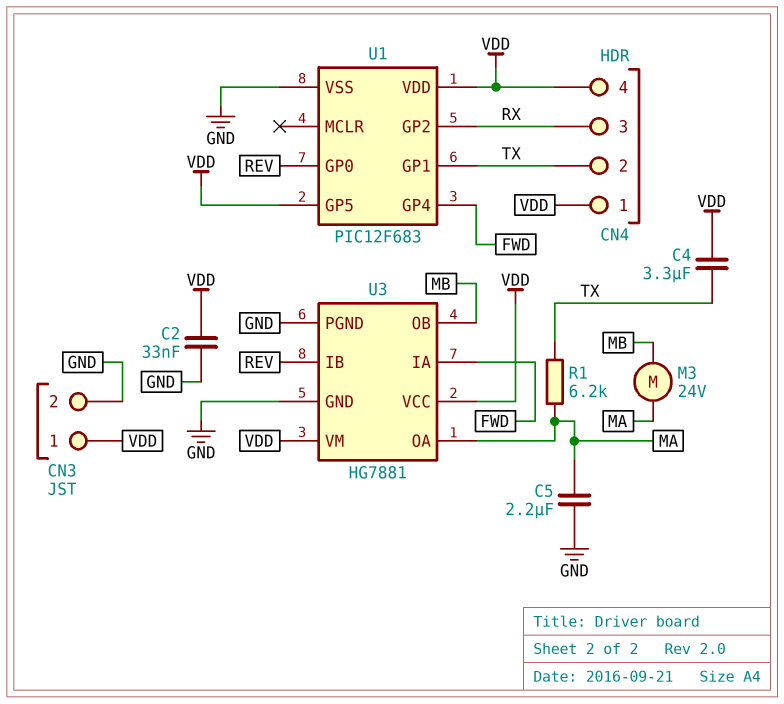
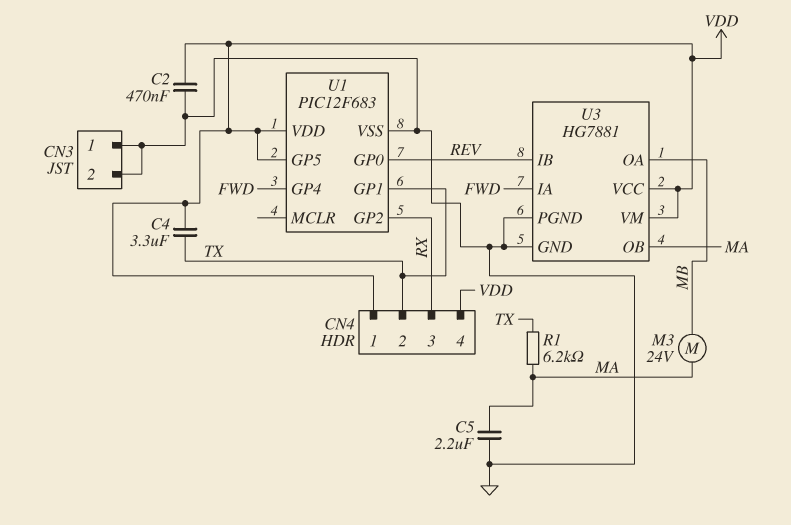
C2: 33nF (GND, VDD) -> 470nF (GND, VDD)
CN3 pin 1: VDD -> GND
U3 pin OA: MA -> MB
U3 pin OB: MB -> MA

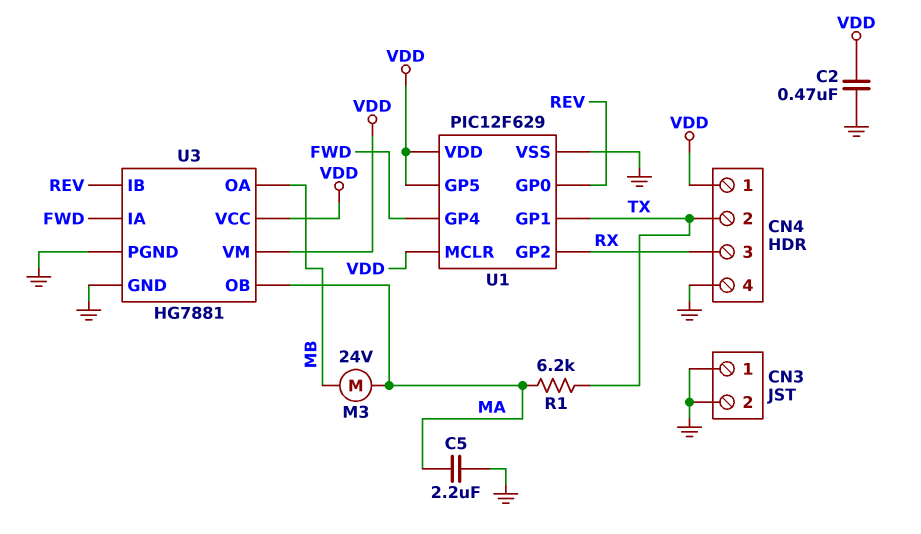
C4: 3.3uF (TX, VDD) -> none
CN4 pin 4: VDD -> GND
U1: PIC12F683 -> PIC12F629
U1 pin MCLR: none -> VDD

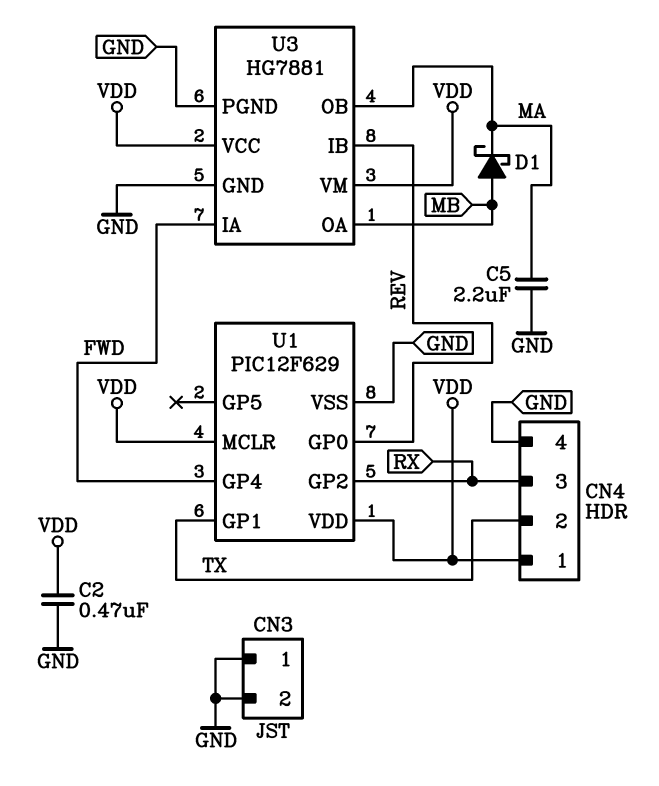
D1: none -> schottky (A MB, K MA)
M3: motor 24V (MA, MB) -> none
R1: 6.2k (MA, TX) -> none
U1 pin GP5: VDD -> none

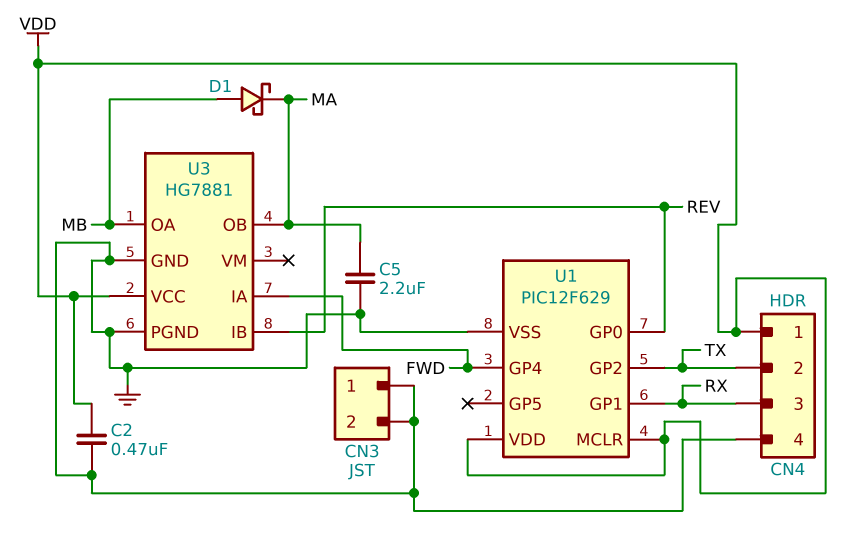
U1 pin GP1: TX -> RX
U1 pin GP2: RX -> TX
U3 pin VM: VDD -> none

